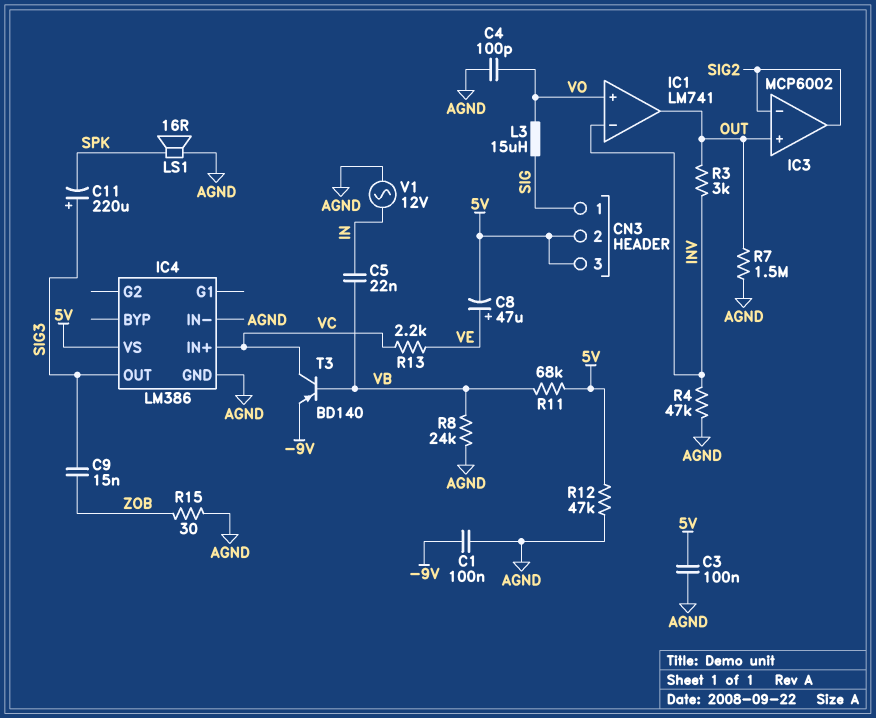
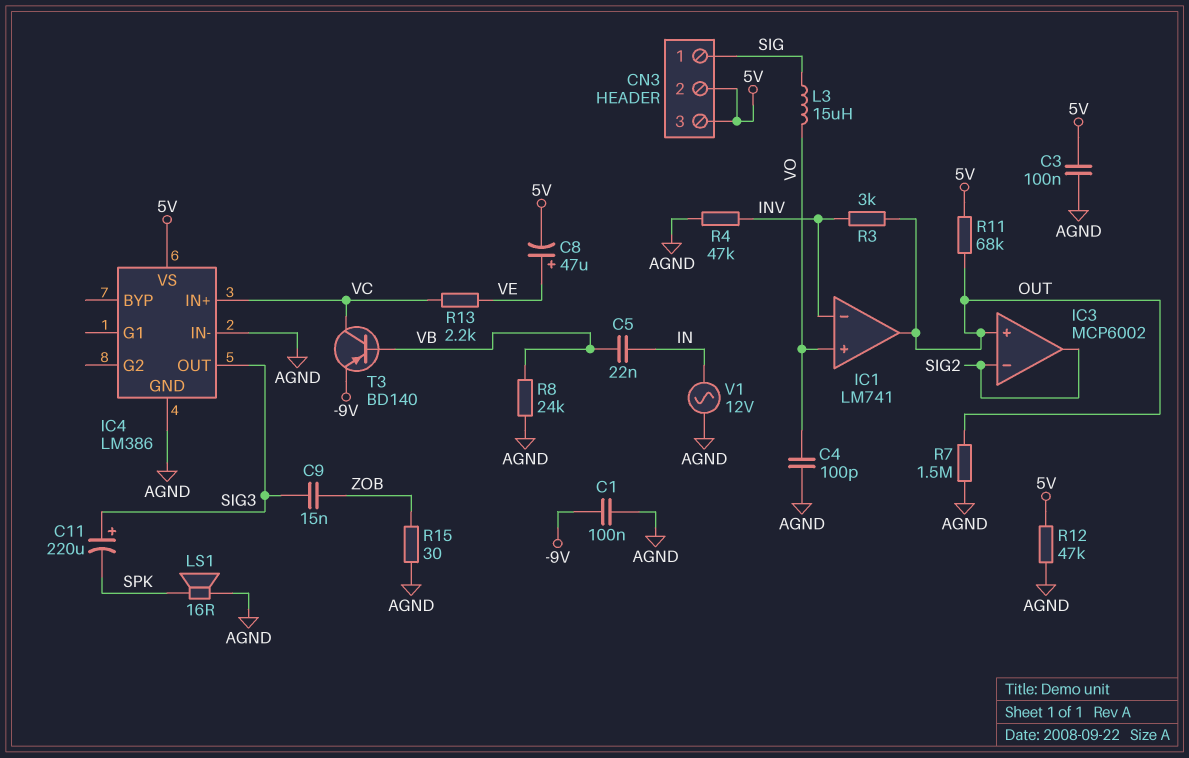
R11: 68k (5V, VB) -> 68k (5V, OUT)

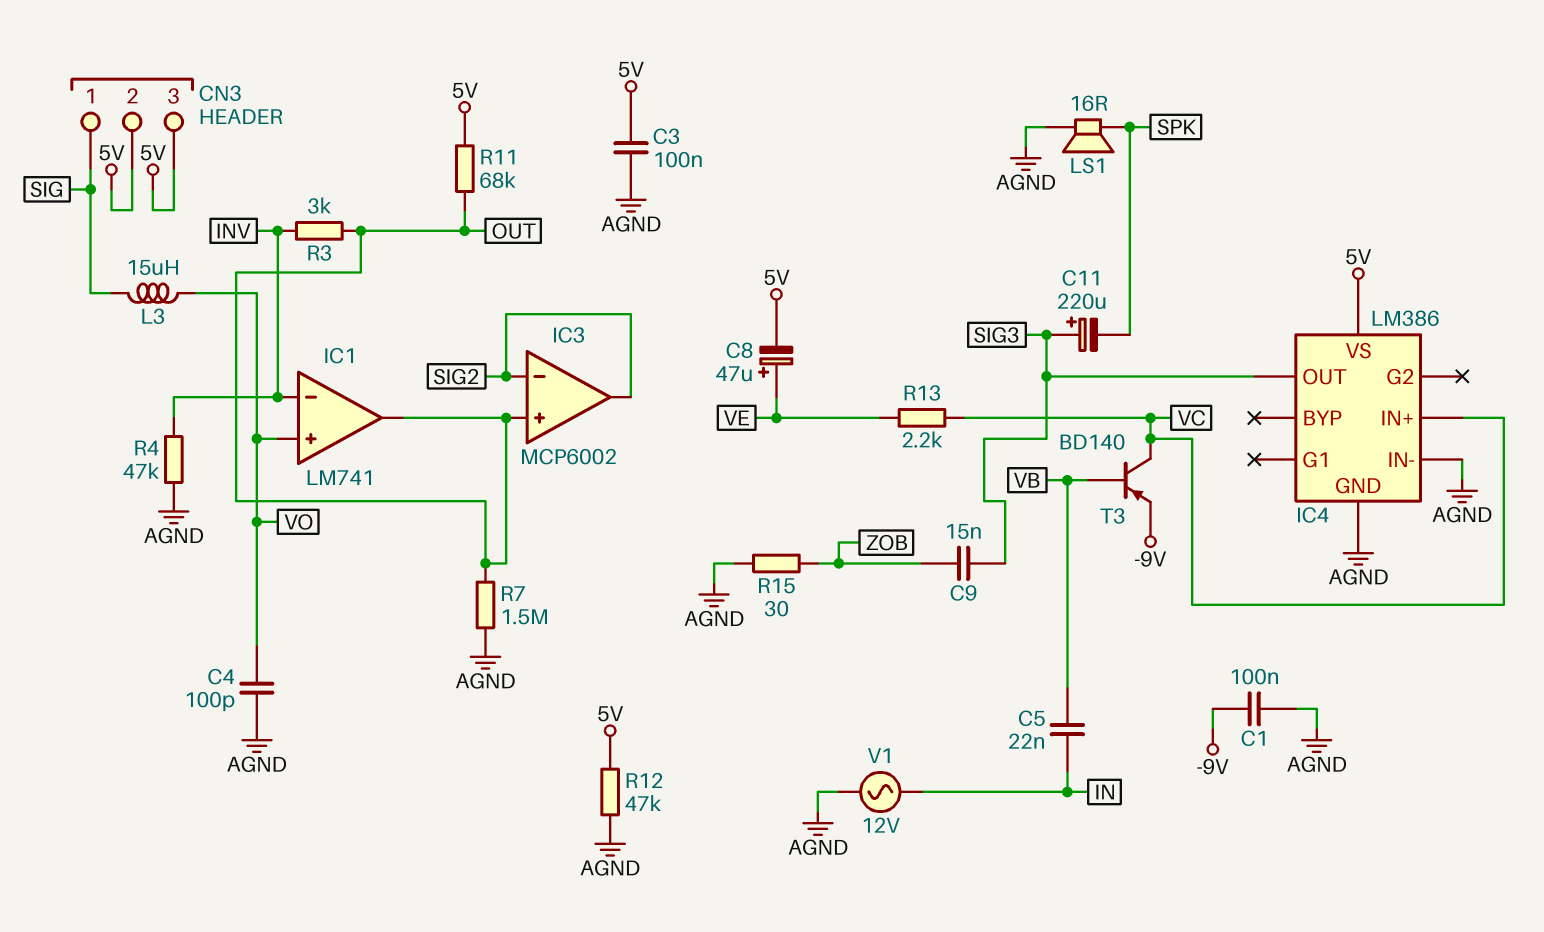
R8: 24k (AGND, VB) -> none

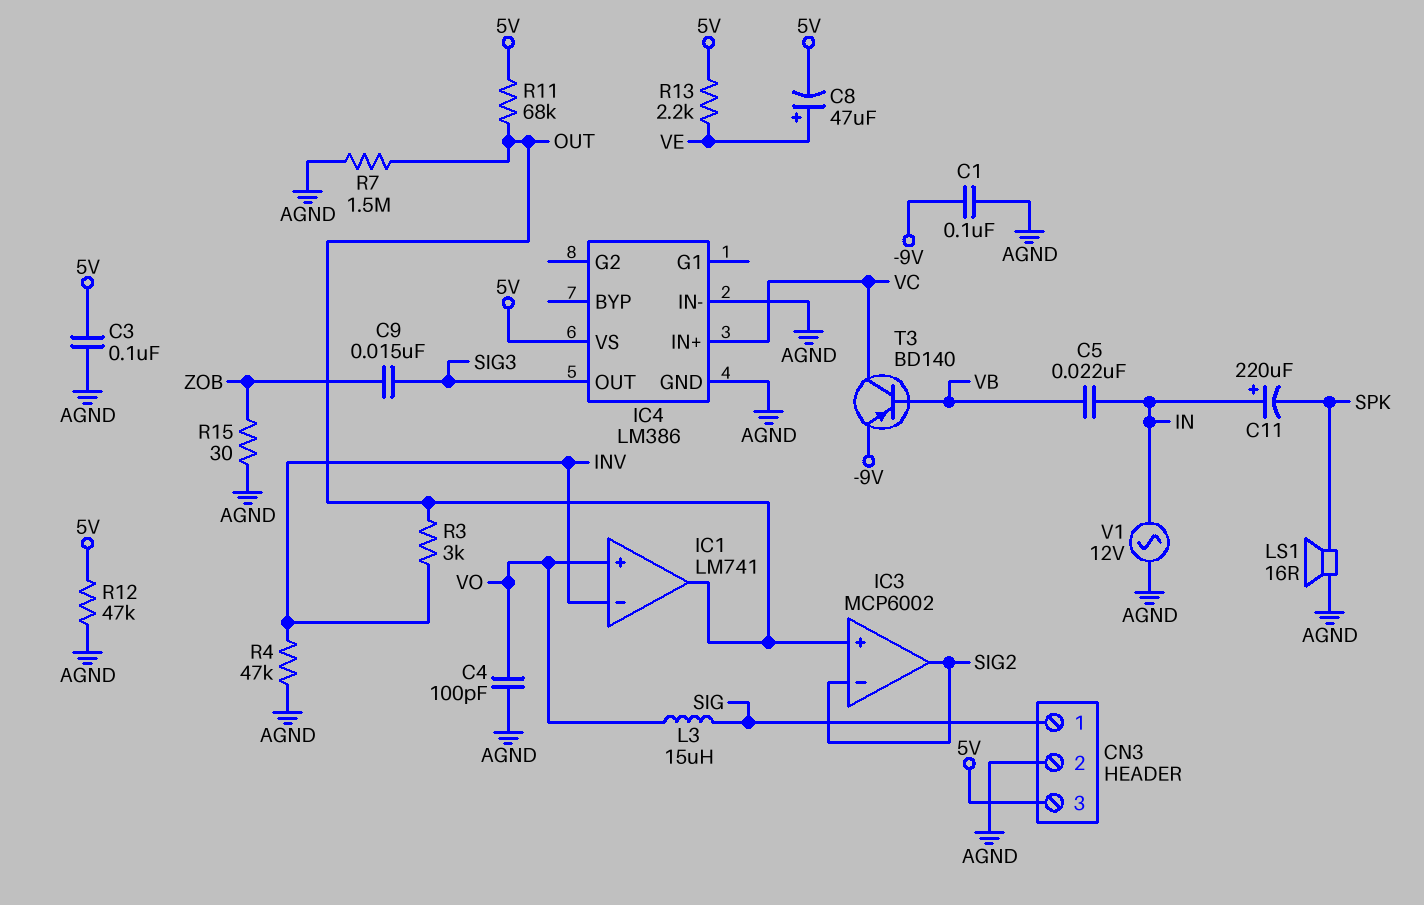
C11: 220uF (plus SIG3, minus SPK) -> 220uF (plus IN, minus SPK)
CN3 pin 2: 5V -> AGND
R13: 2.2k (VC, VE) -> 2.2k (5V, VE)

